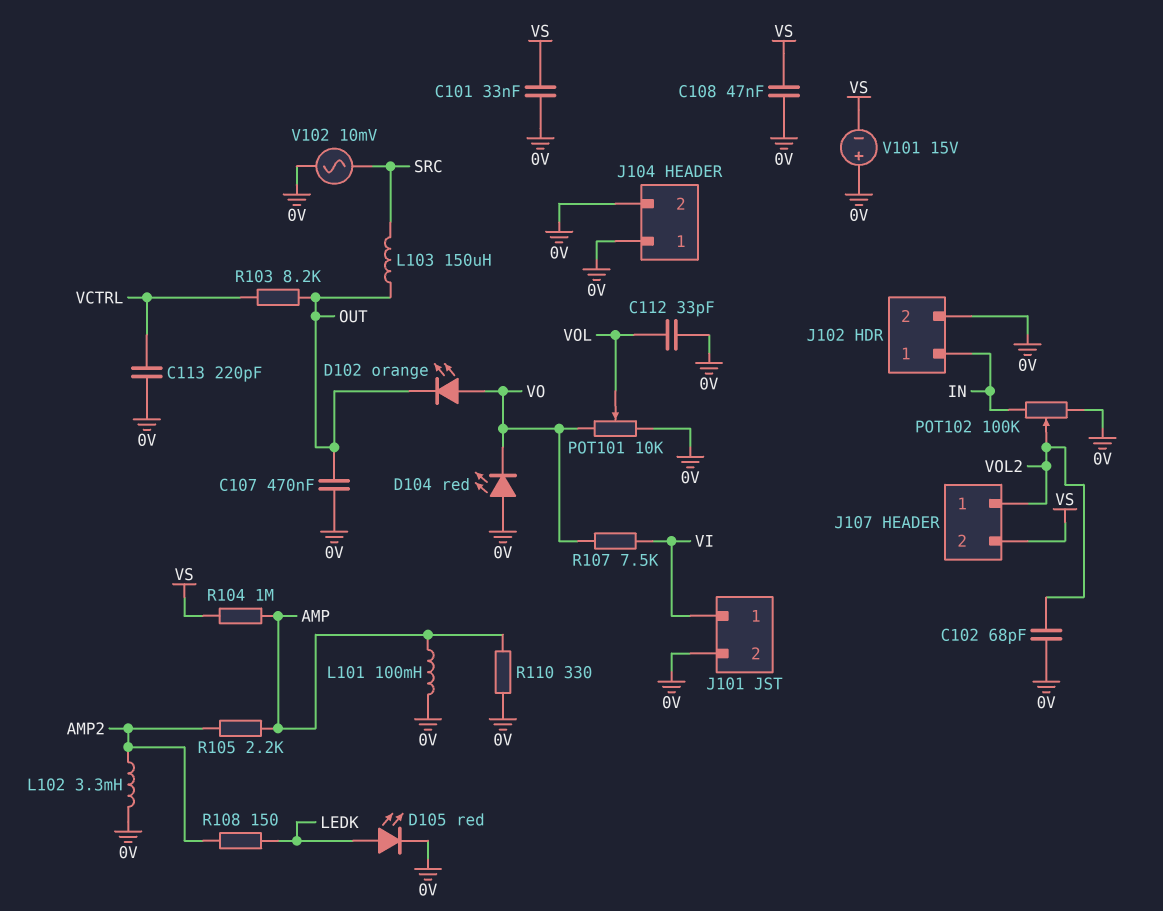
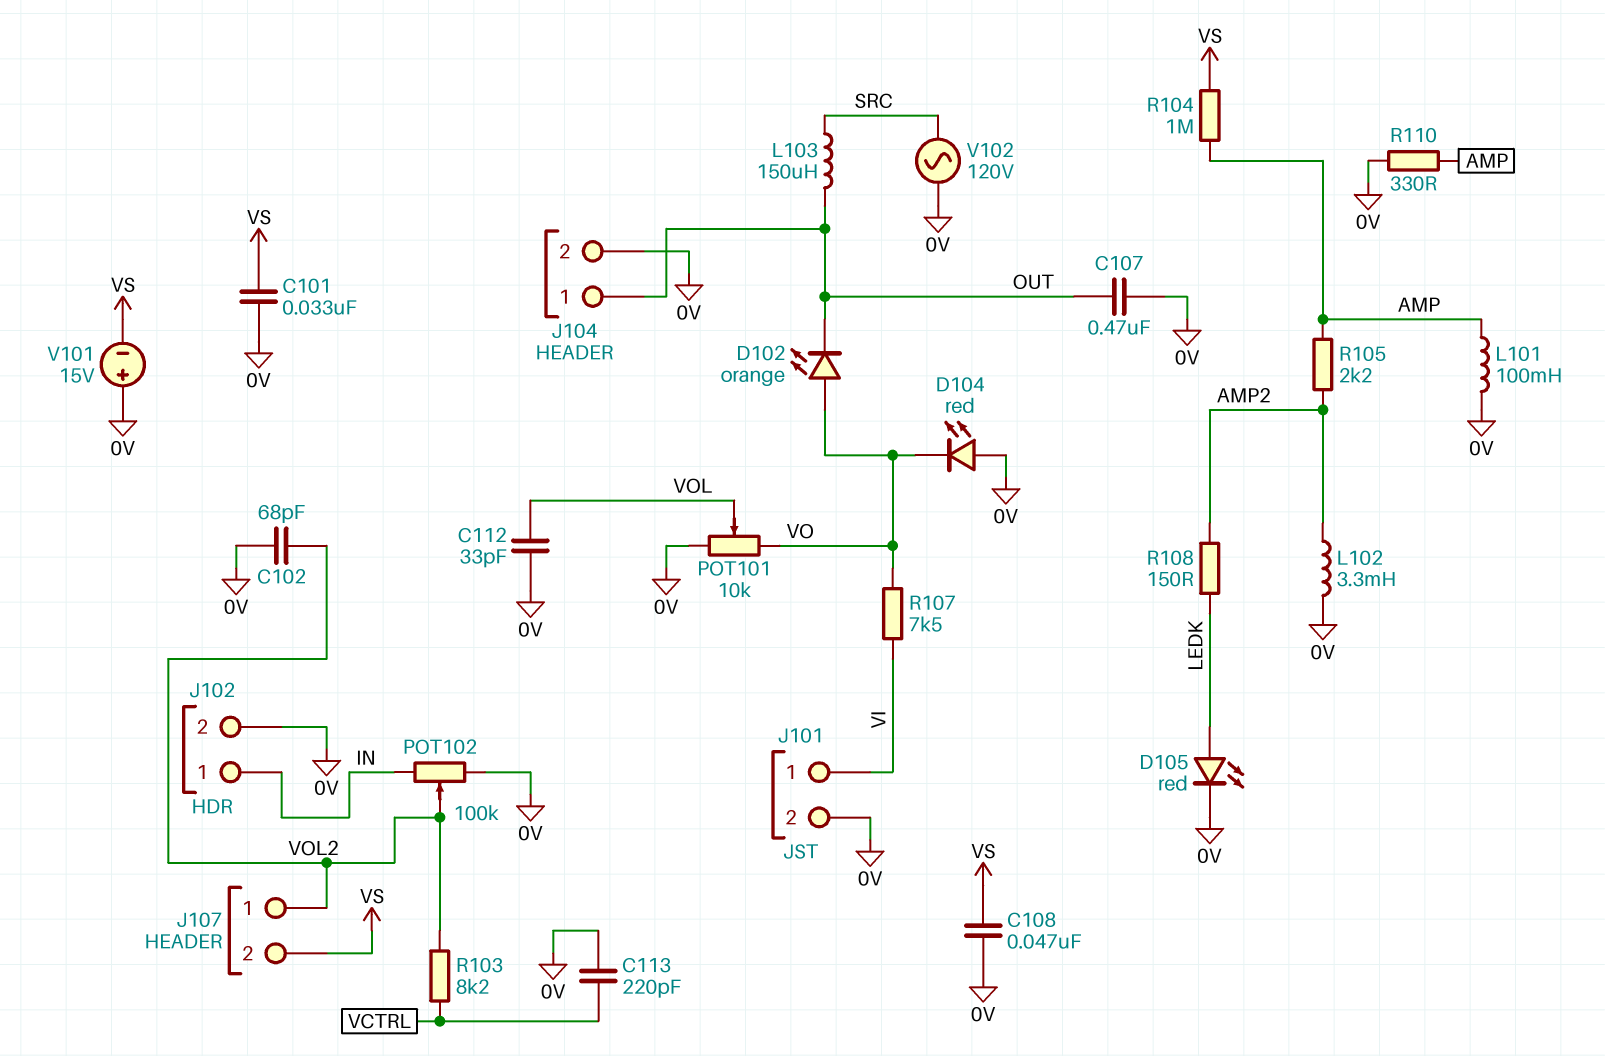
J104 pin 1: 0V -> OUT
R103: 8.2k (OUT, VCTRL) -> 8.2k (VCTRL, VOL2)
V102: AC 10mV (0V, SRC) -> AC 120V (0V, SRC)

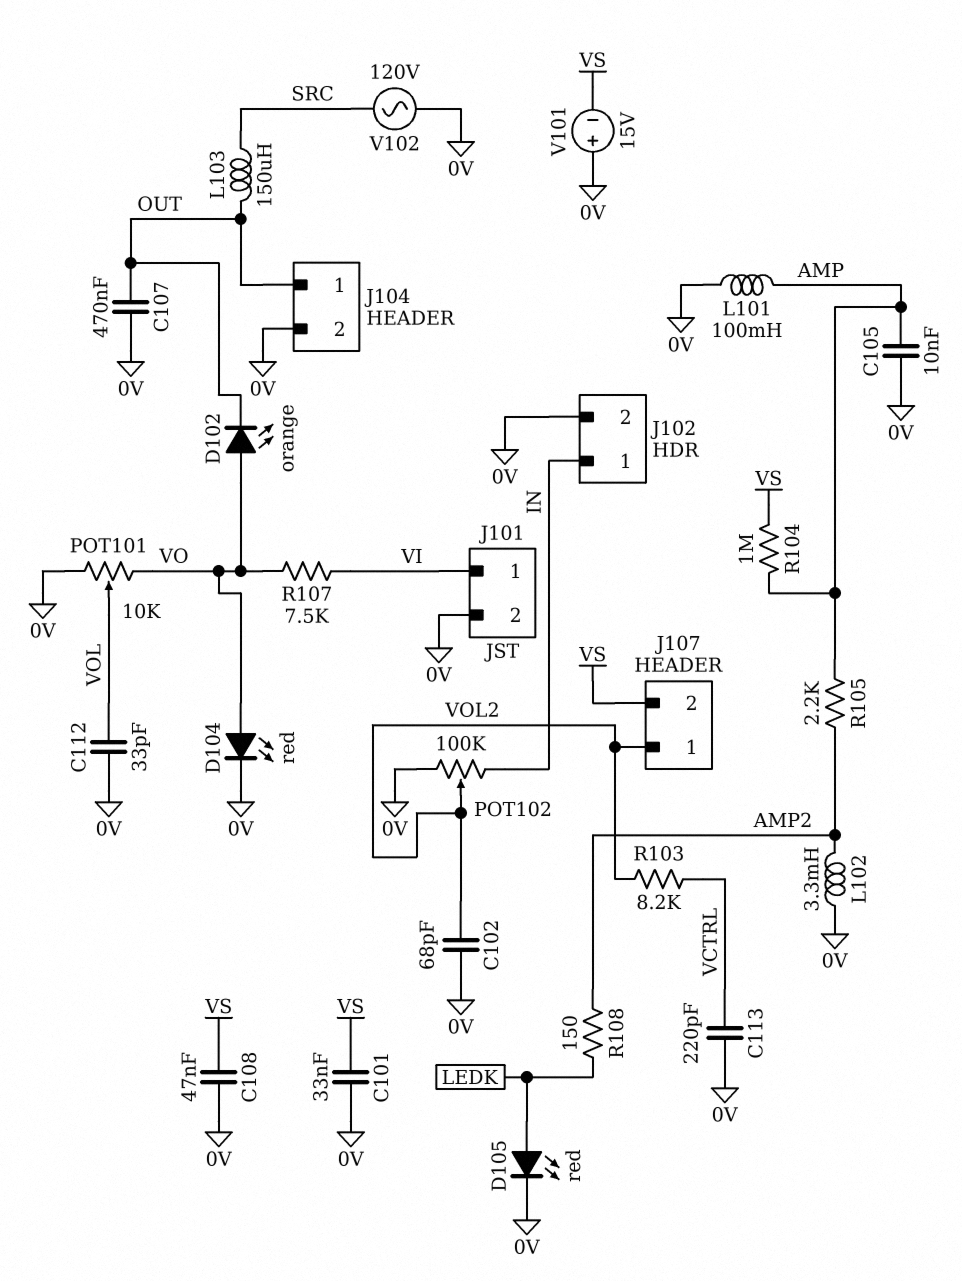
C105: none -> 10nF (0V, AMP)
D104: LED red (A 0V, K VO) -> LED red (A VO, K 0V)
R110: 330 (0V, AMP) -> none

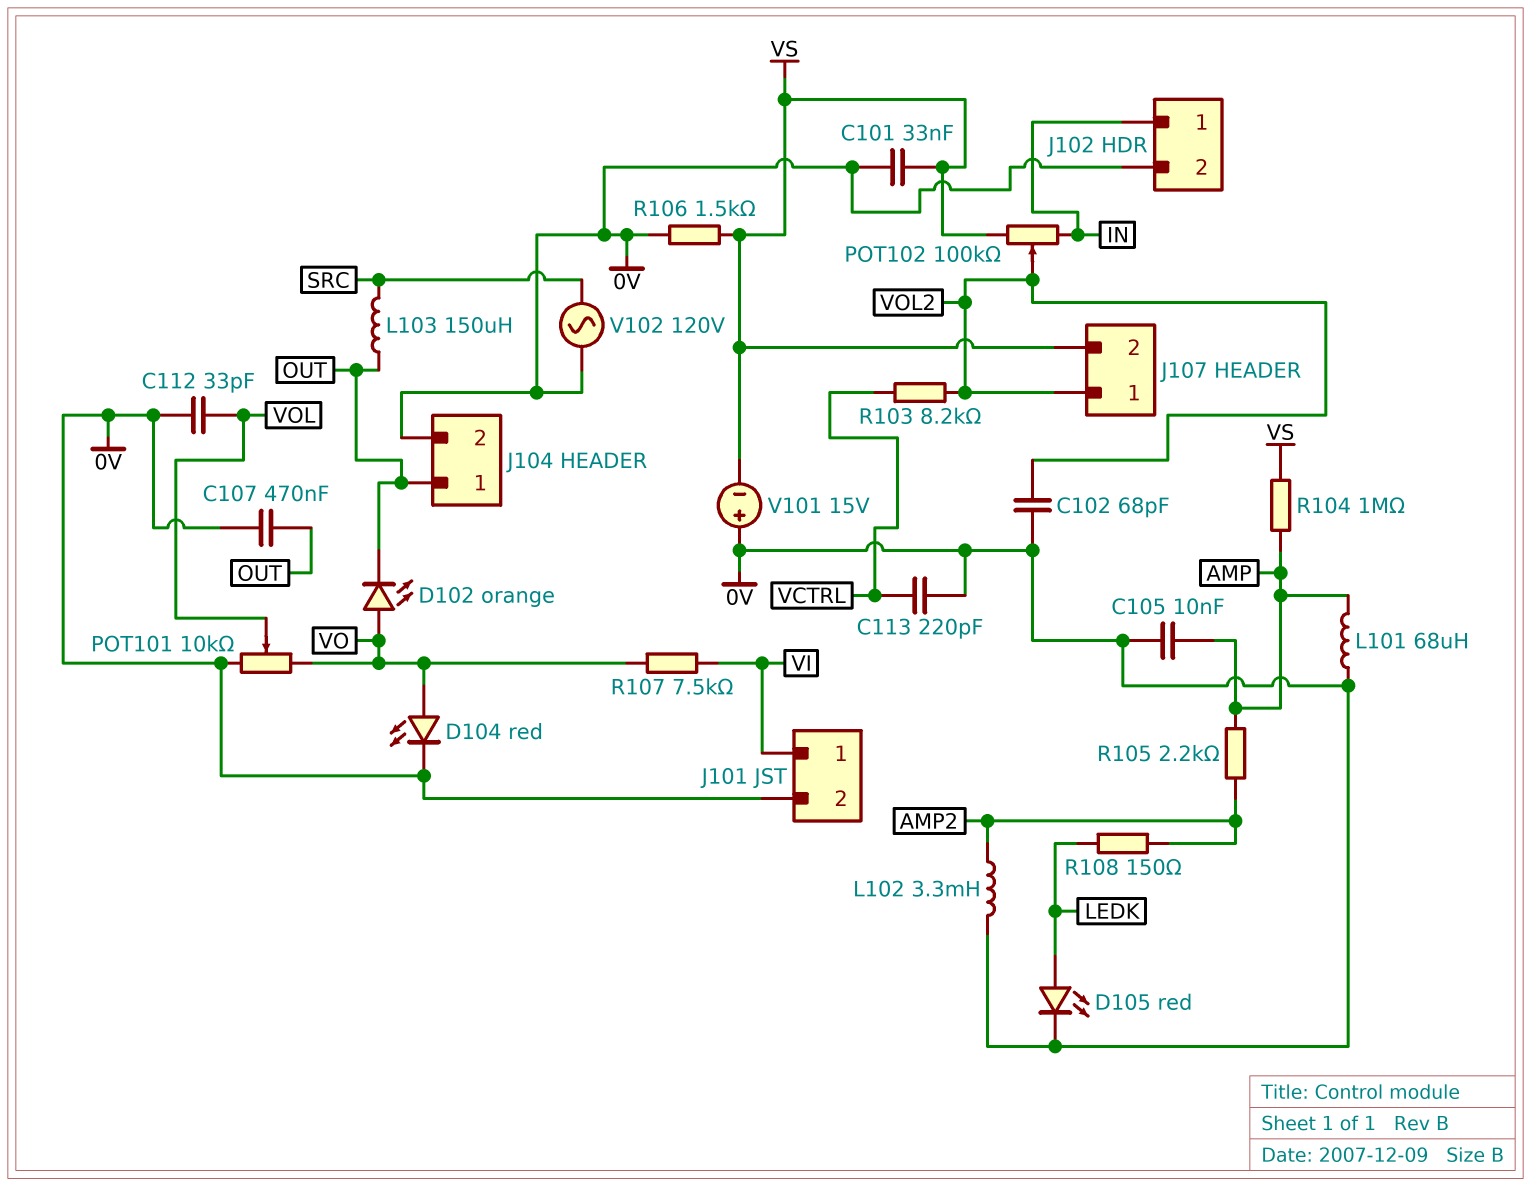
C108: 47nF (0V, VS) -> none
L101: 100mH (0V, AMP) -> 68uH (0V, AMP)
POT102: 100k (0V, IN, wiper VOL2) -> 100k (IN, VS, wiper VOL2)
R106: none -> 1.5k (0V, VS)

